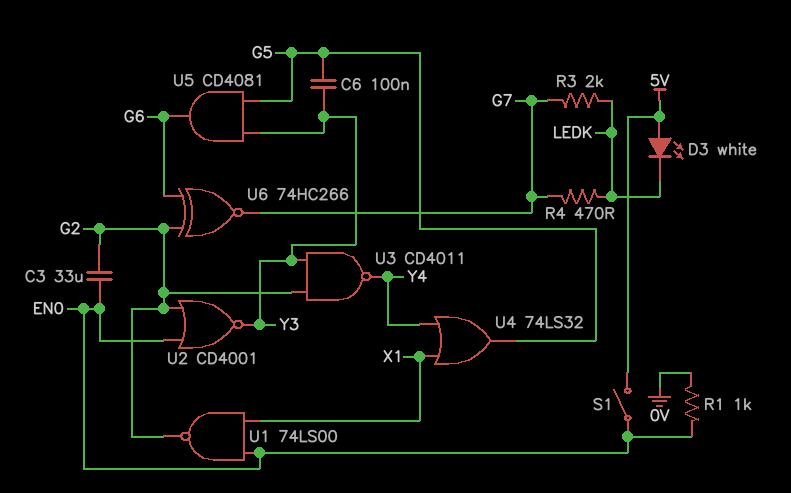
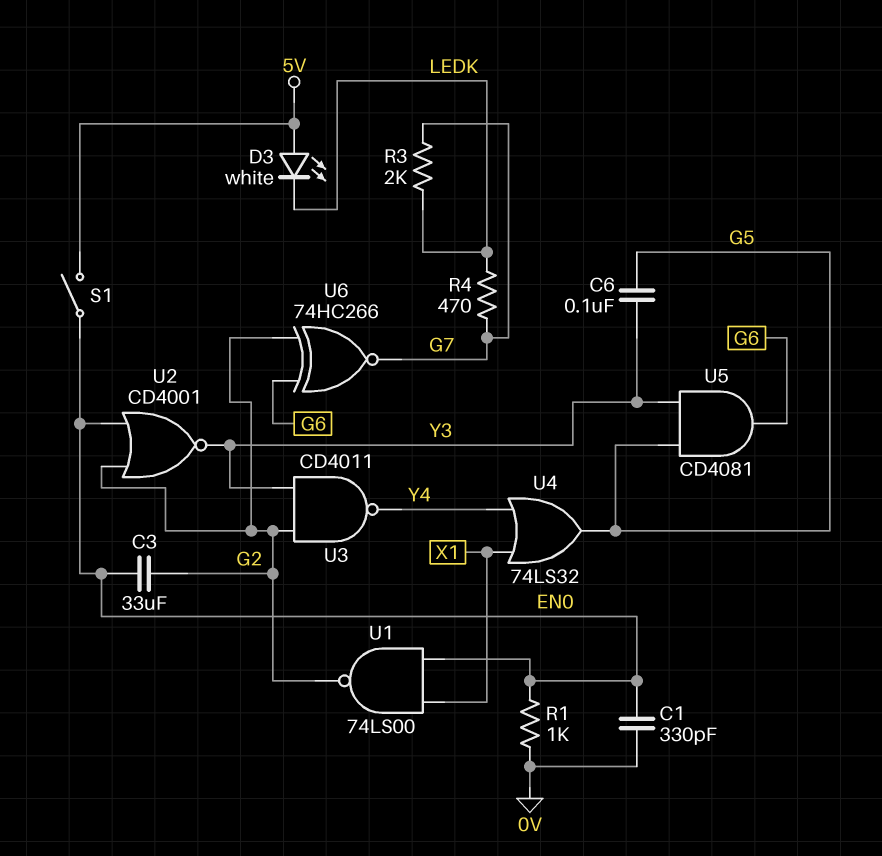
C1: none -> 330pF (0V, EN0)

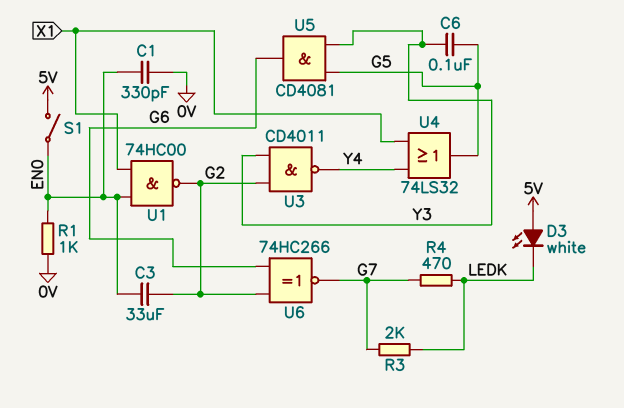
U1: NAND 74LS00 (in EN0, in X1, out G2) -> NAND 74HC00 (in EN0, in X1, out G2)
U2: NOR CD4001 (in EN0, in G2, out Y3) -> none

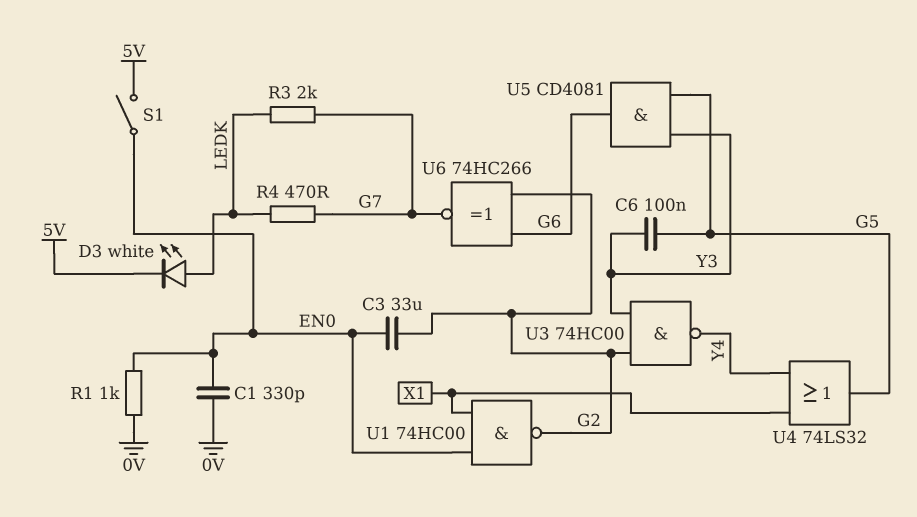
D3: LED white (A 5V, K LEDK) -> LED white (A LEDK, K 5V)
U3: NAND CD4011 (in G2, in Y3, out Y4) -> NAND 74HC00 (in G2, in Y3, out Y4)

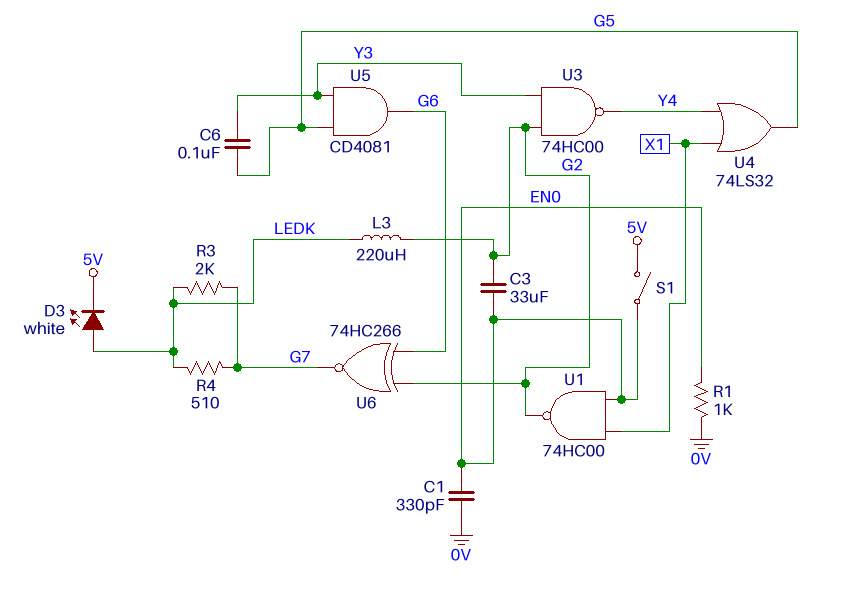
L3: none -> 220uH (G2, LEDK)
R4: 470 (G7, LEDK) -> 510 (G7, LEDK)

